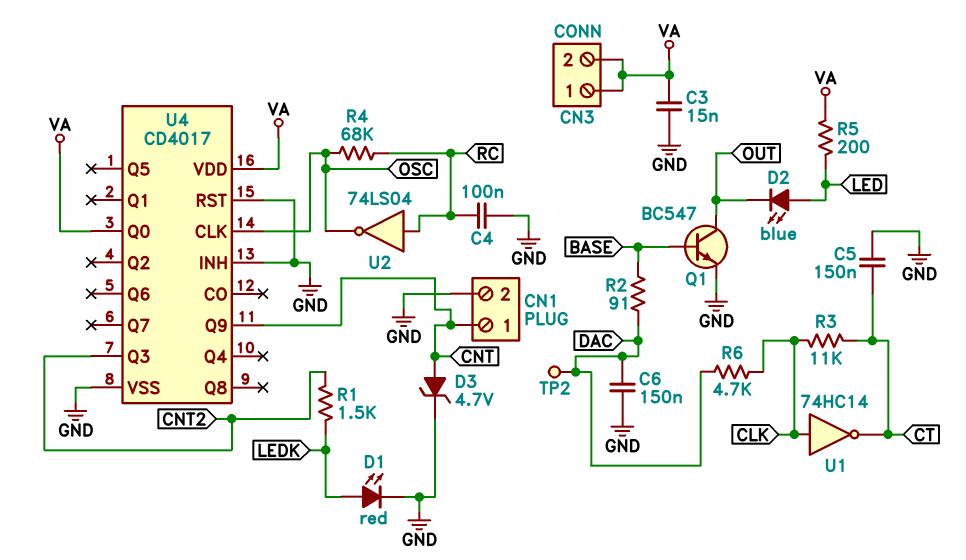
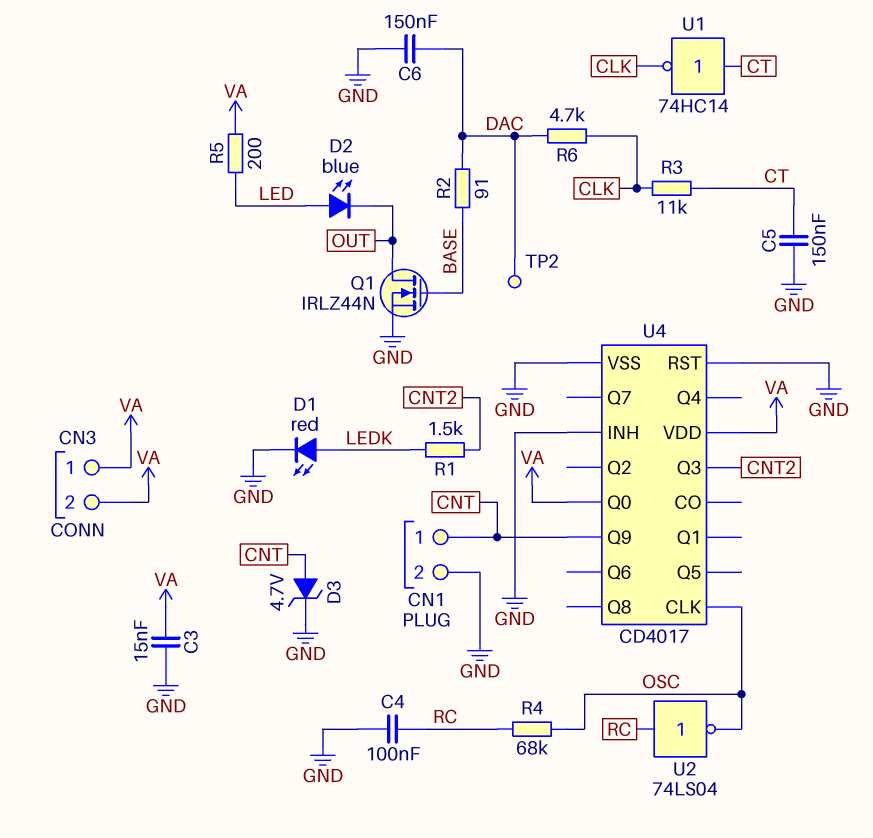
Q1: NPN BC547 (B BASE, C OUT, E GND) -> NMOS IRLZ44N (G BASE, D OUT, S GND)
U1: NOT 74HC14 (in CLK, out CT) -> NOT 74HC14 (in CT, out CLK)

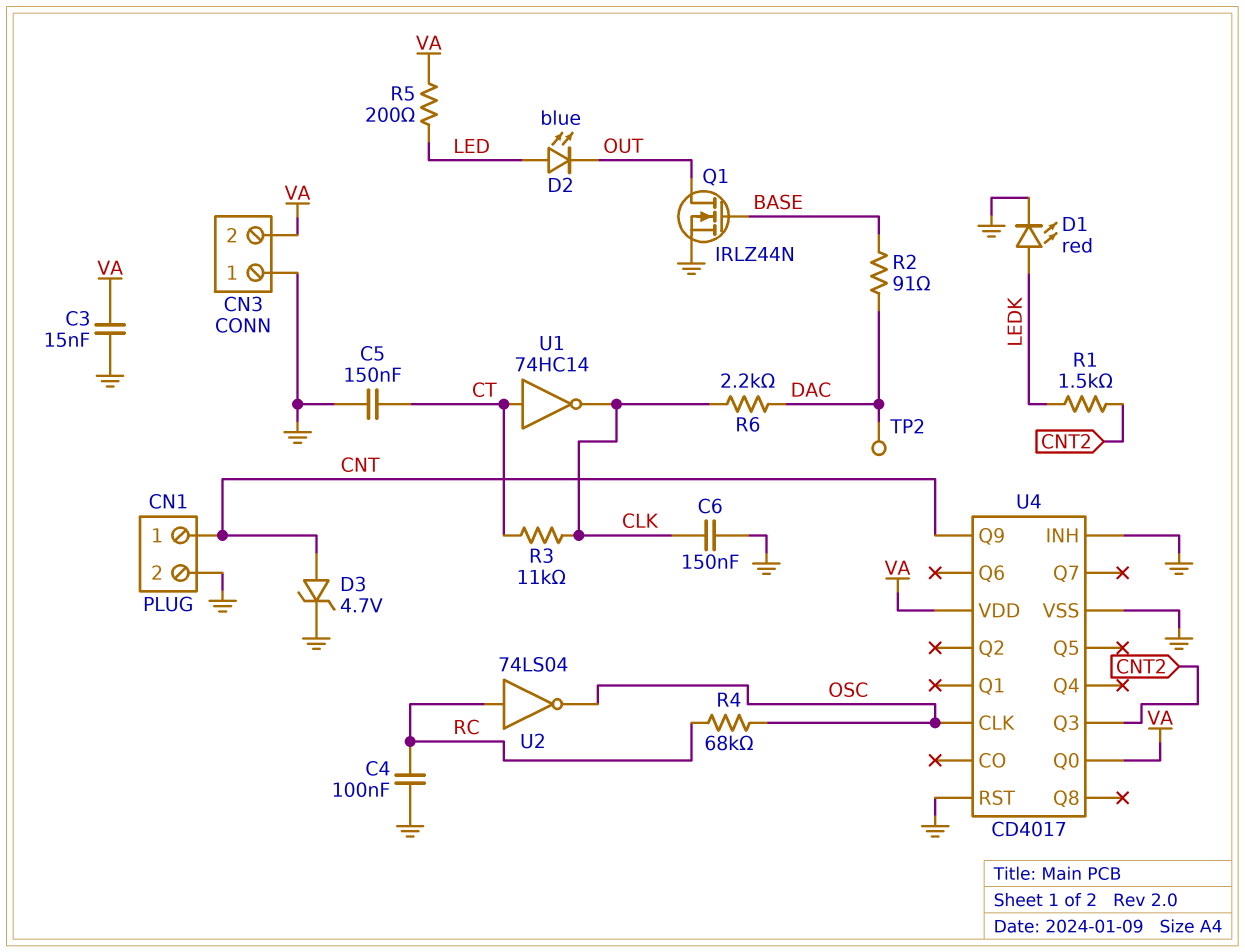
C6: 150nF (DAC, GND) -> 150nF (CLK, GND)
CN3 pin 1: VA -> GND
R6: 4.7k (CLK, DAC) -> 2.2k (CLK, DAC)

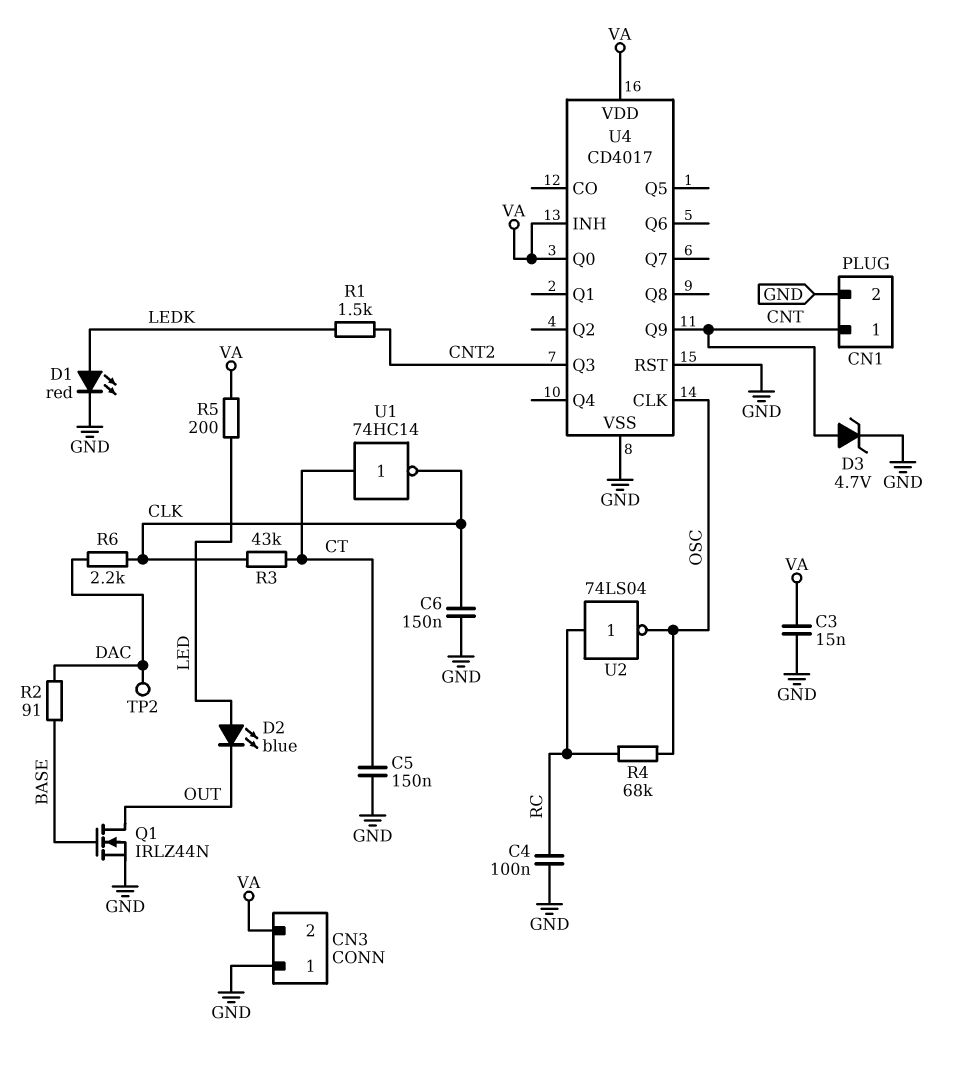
R3: 11k (CLK, CT) -> 43k (CLK, CT)
U4 pin INH: GND -> VA

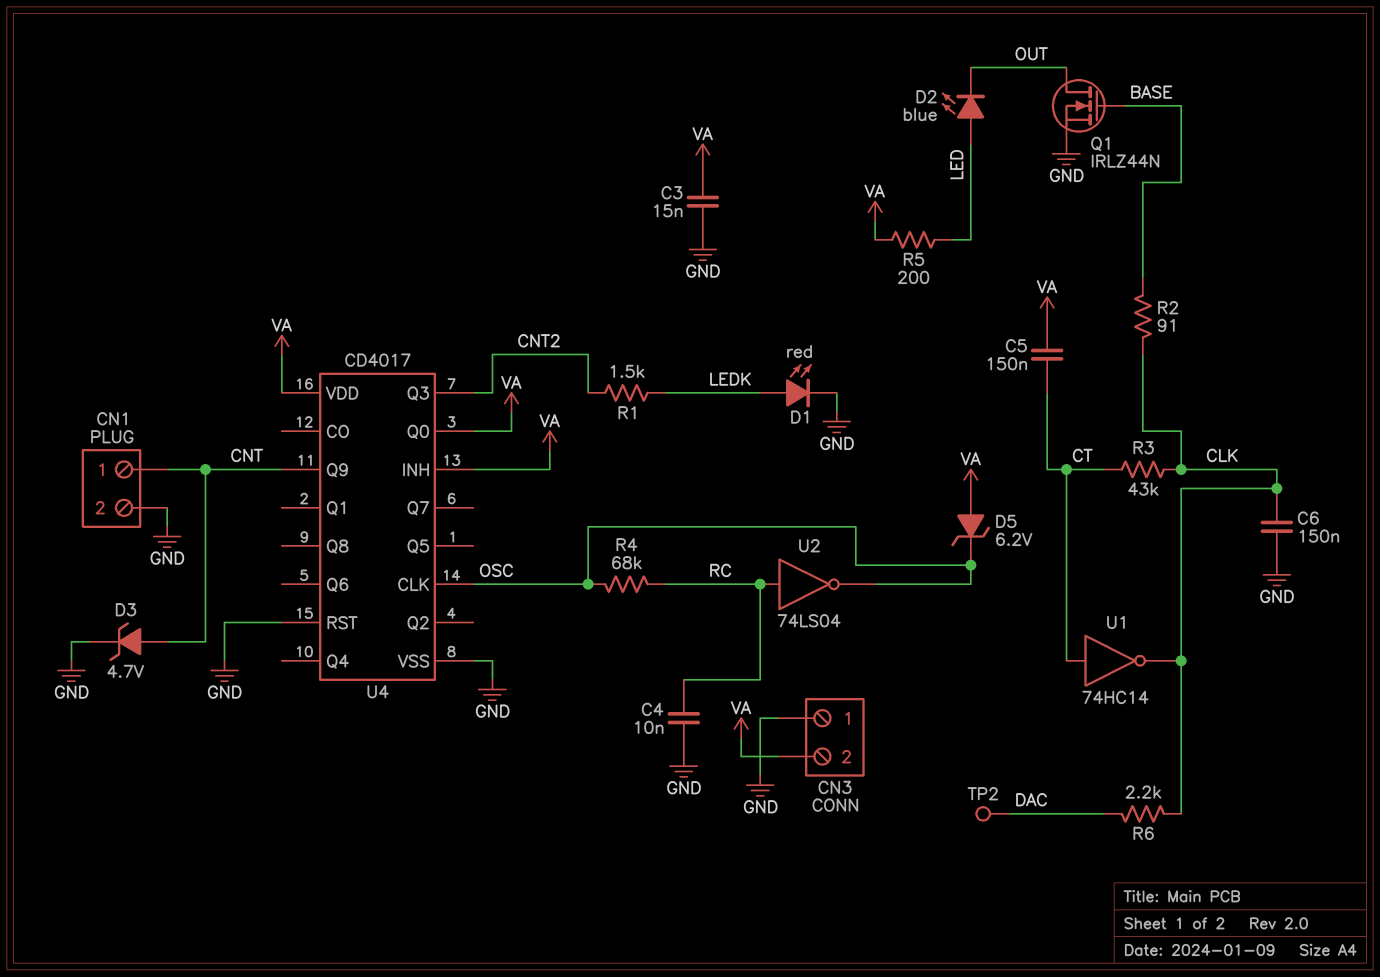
C4: 100nF (GND, RC) -> 10nF (GND, RC)
C5: 150nF (CT, GND) -> 150nF (CT, VA)
D5: none -> zener 6.2V (A VA, K OSC)
R2: 91 (BASE, DAC) -> 91 (BASE, CLK)

